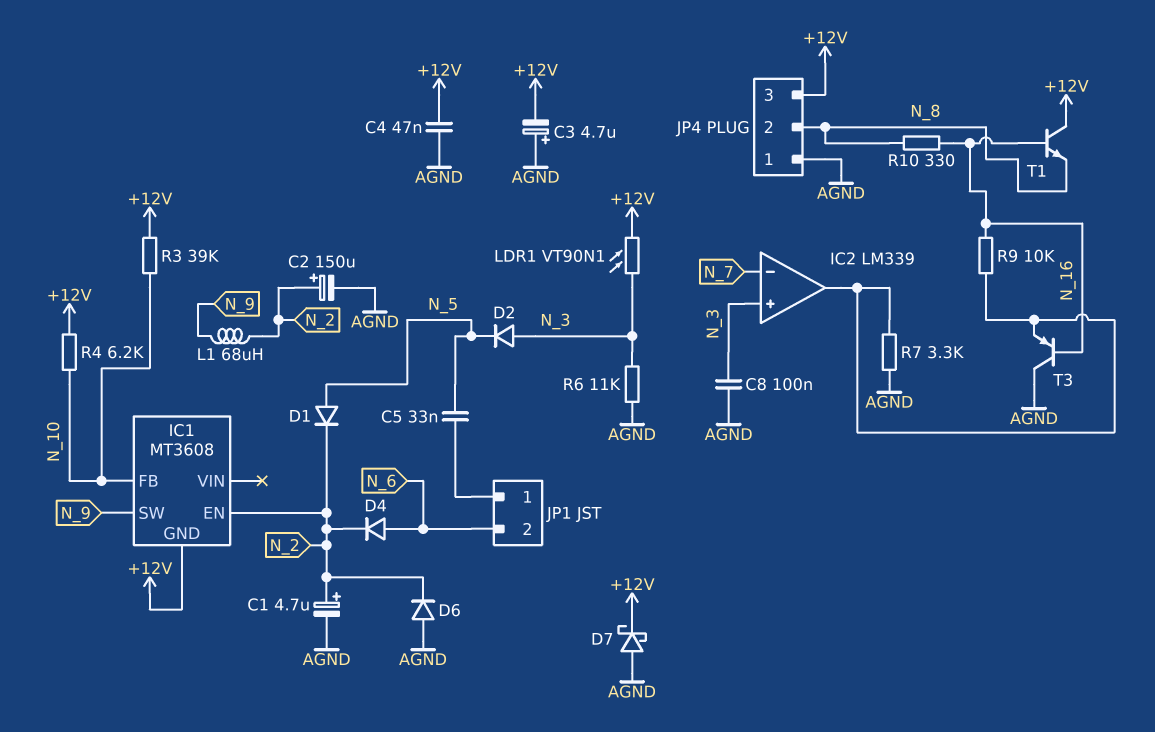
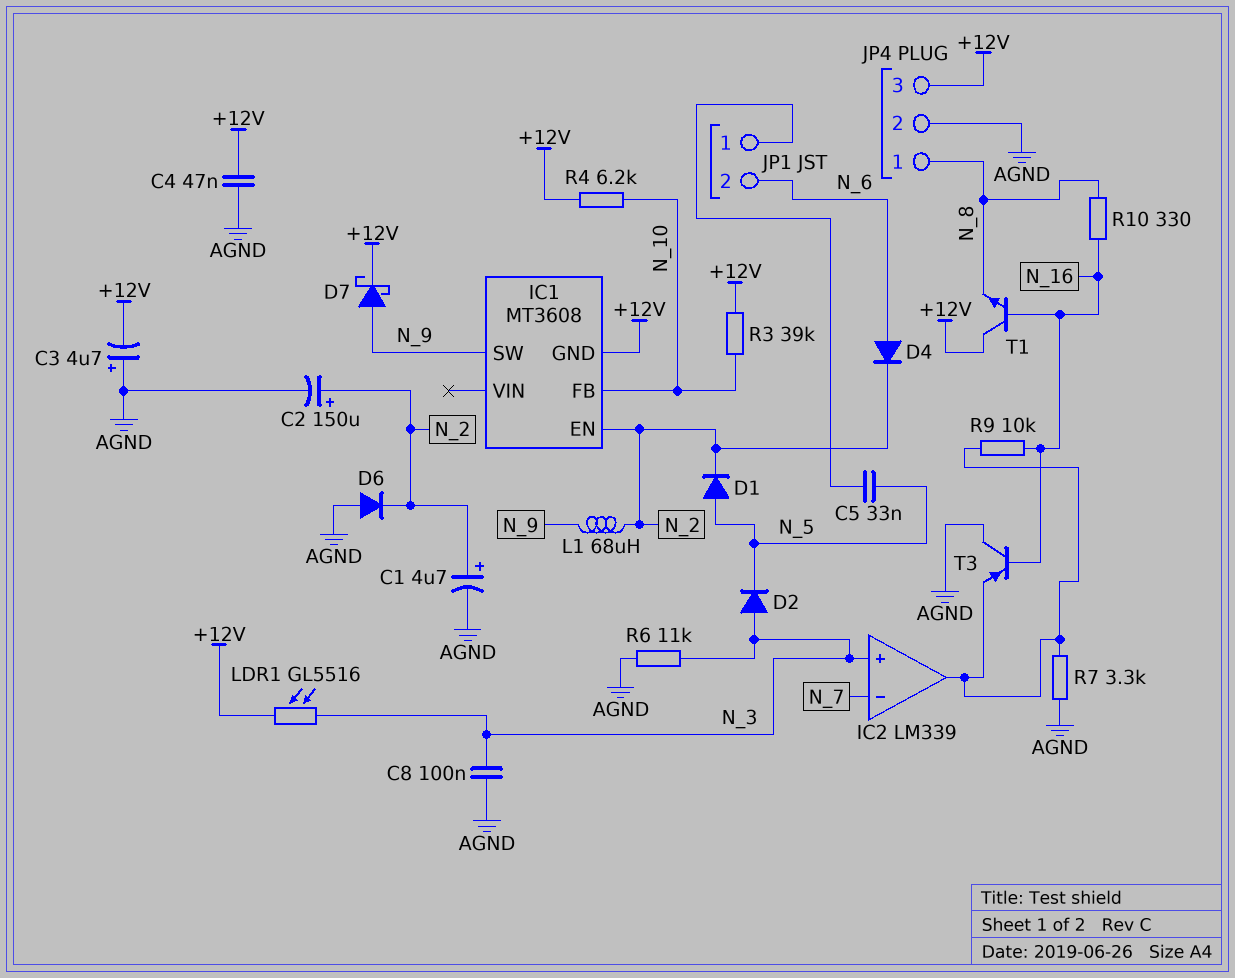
D7: schottky (A AGND, K +12V) -> schottky (A N_9, K +12V)
JP4 pin 1: AGND -> N_8
JP4 pin 2: N_8 -> AGND
LDR1: VT90N1 (+12V, N_3) -> GL5516 (+12V, N_3)

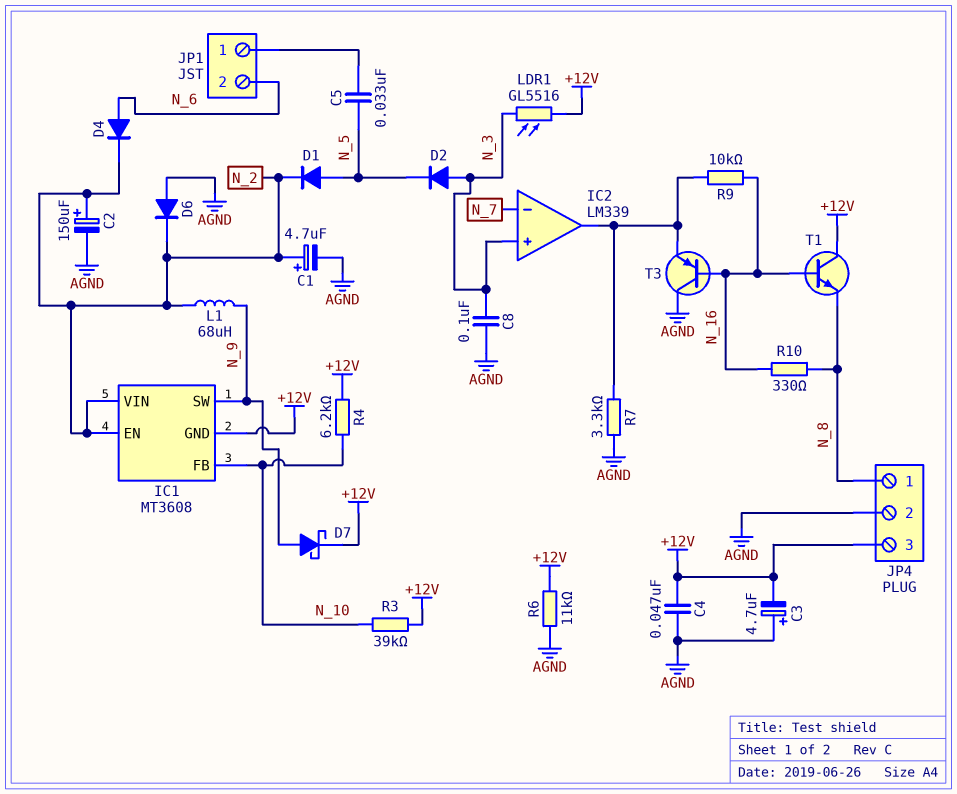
IC1 pin VIN: none -> N_2
R6: 11k (AGND, N_3) -> 11k (+12V, AGND)

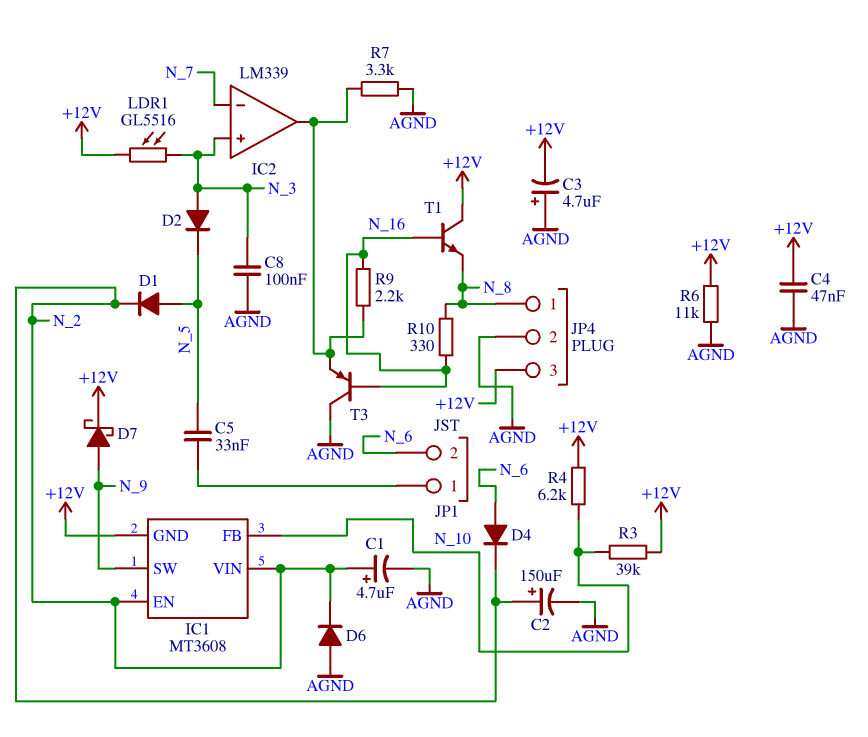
L1: 68uH (N_2, N_9) -> none
R9: 10k (IC2/out, N_16) -> 2.2k (IC2/out, N_16)

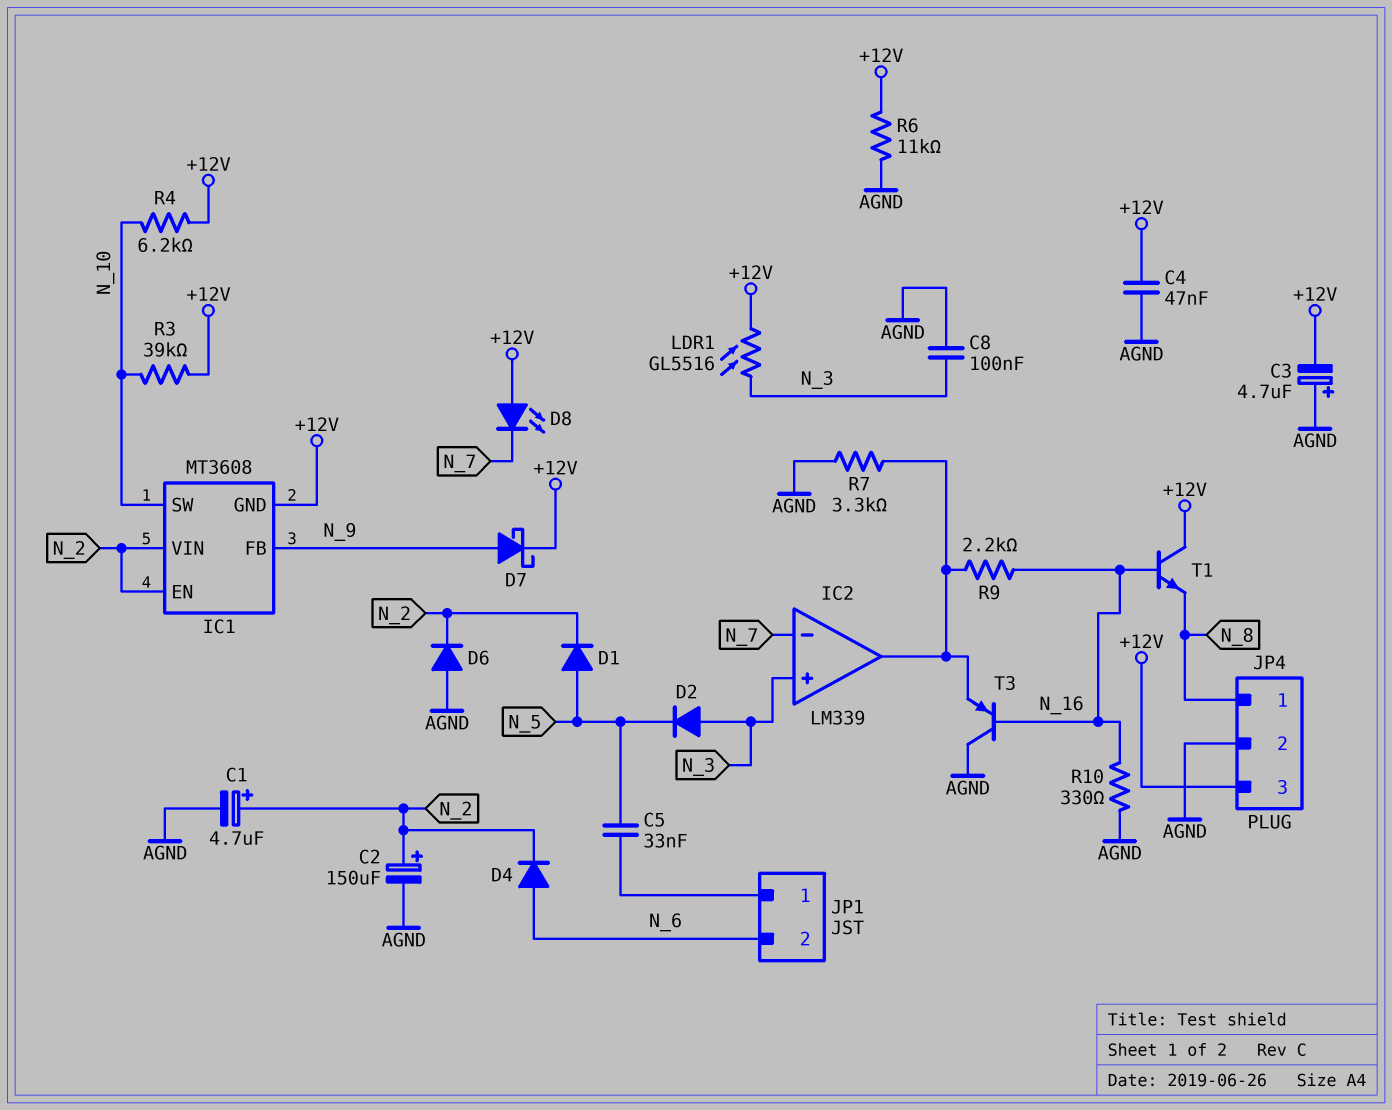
D8: none -> LED (A +12V, K N_7)
IC1 pin FB: N_10 -> N_9
IC1 pin SW: N_9 -> N_10
R10: 330 (N_8, N_16) -> 330 (AGND, N_16)

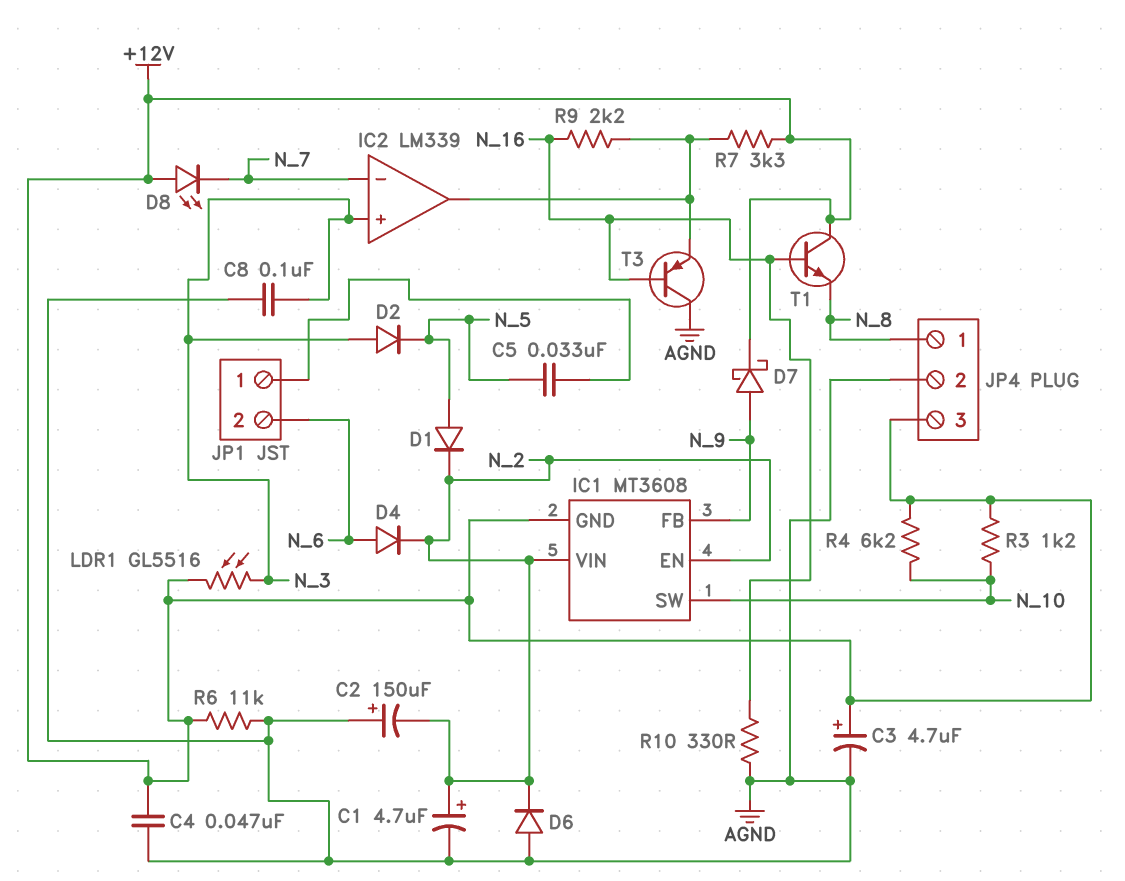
C2: 150uF (plus N_2, minus AGND) -> 150uF (plus AGND, minus N_2)
C3: 4.7uF (plus AGND, minus +12V) -> 4.7uF (plus +12V, minus AGND)
R3: 39k (+12V, N_10) -> 1.2k (+12V, N_10)
R7: 3.3k (AGND, IC2/out) -> 3.3k (+12V, IC2/out)

